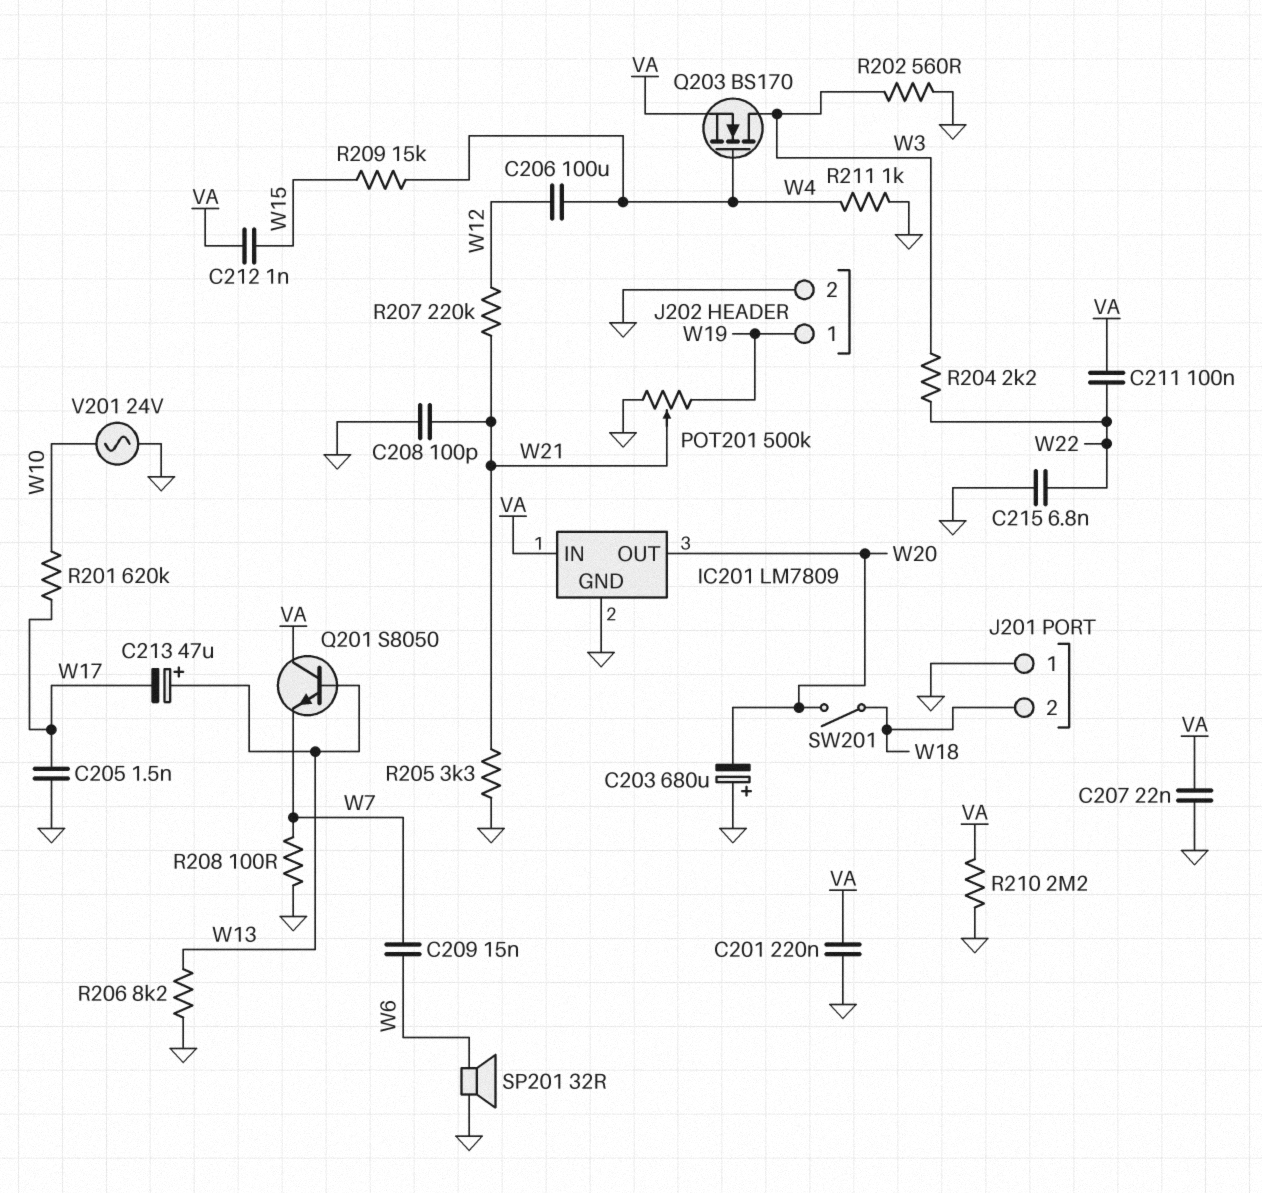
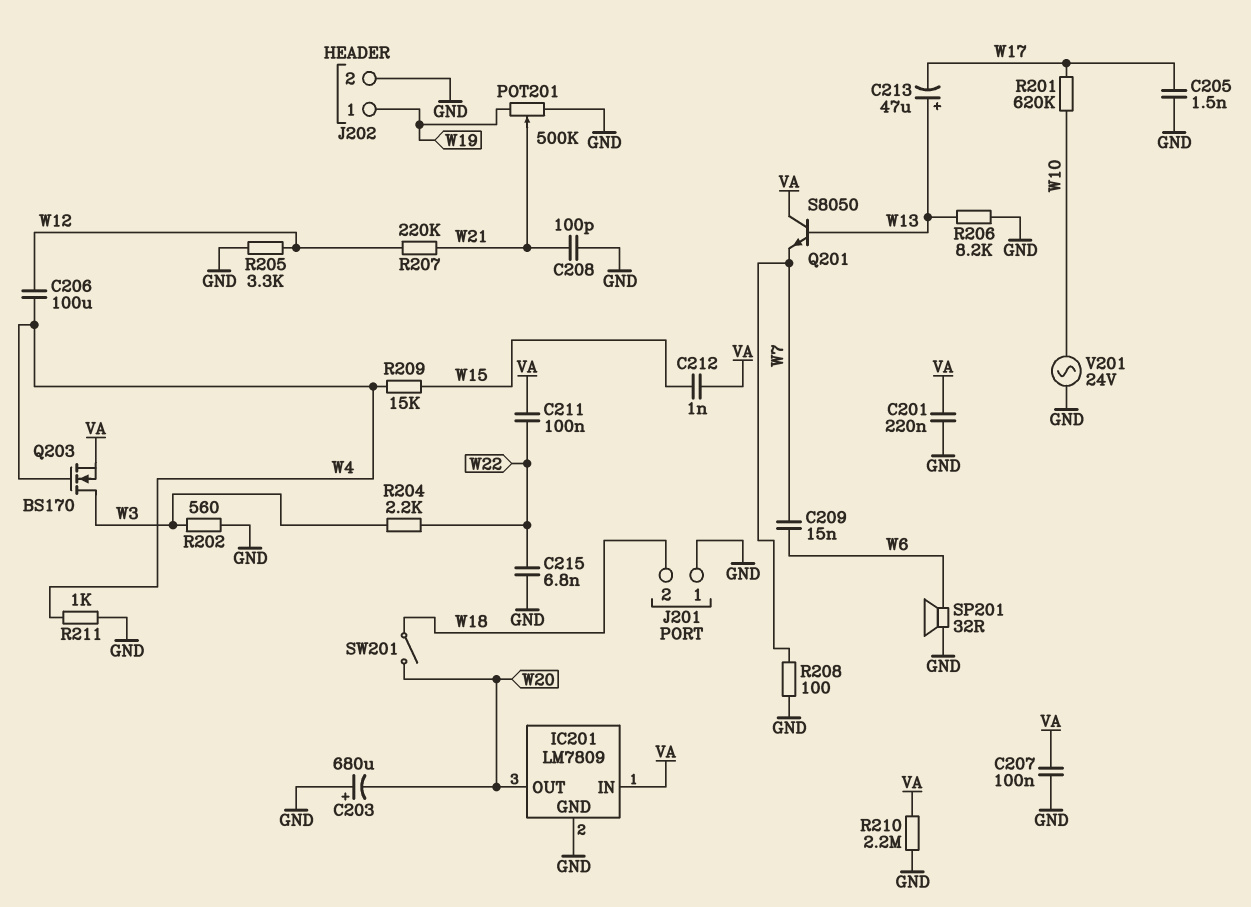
C207: 22nF (GND, VA) -> 100nF (GND, VA)
R205: 3.3k (GND, W21) -> 3.3k (GND, W12)

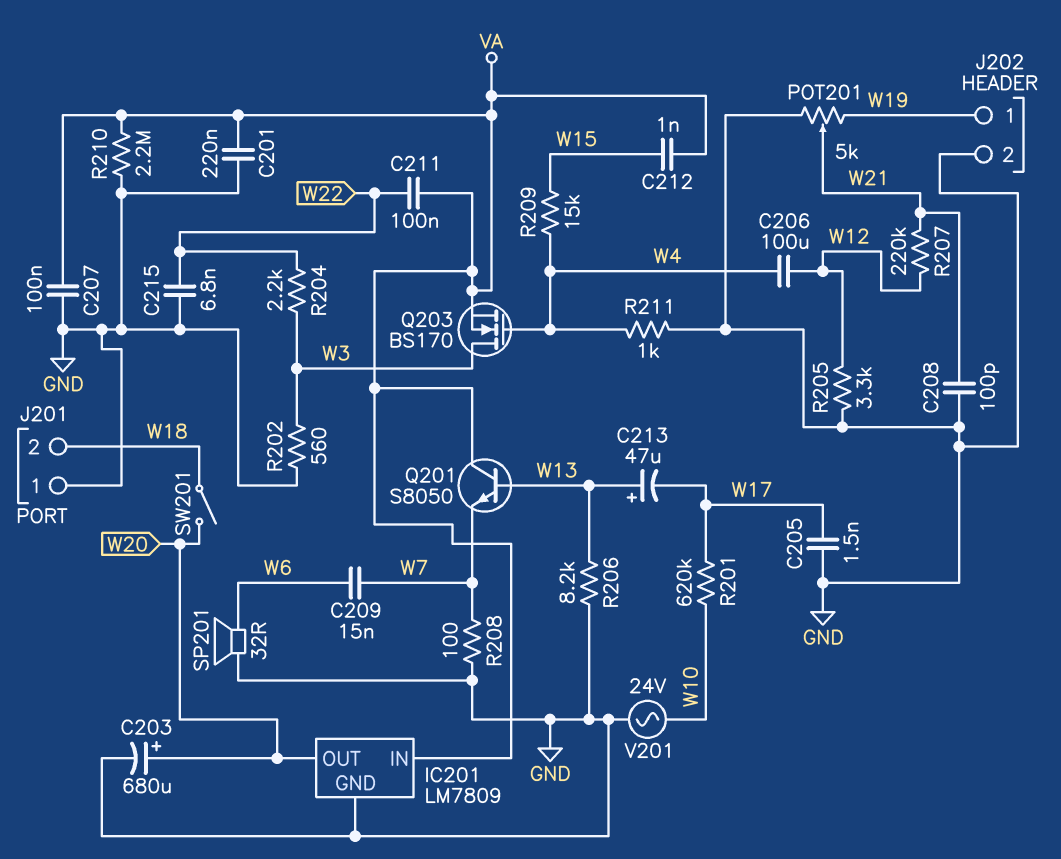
C203: 680uF (plus GND, minus W20) -> 680uF (plus W20, minus GND)
POT201: 500k (GND, W19, wiper W21) -> 5k (GND, W19, wiper W21)

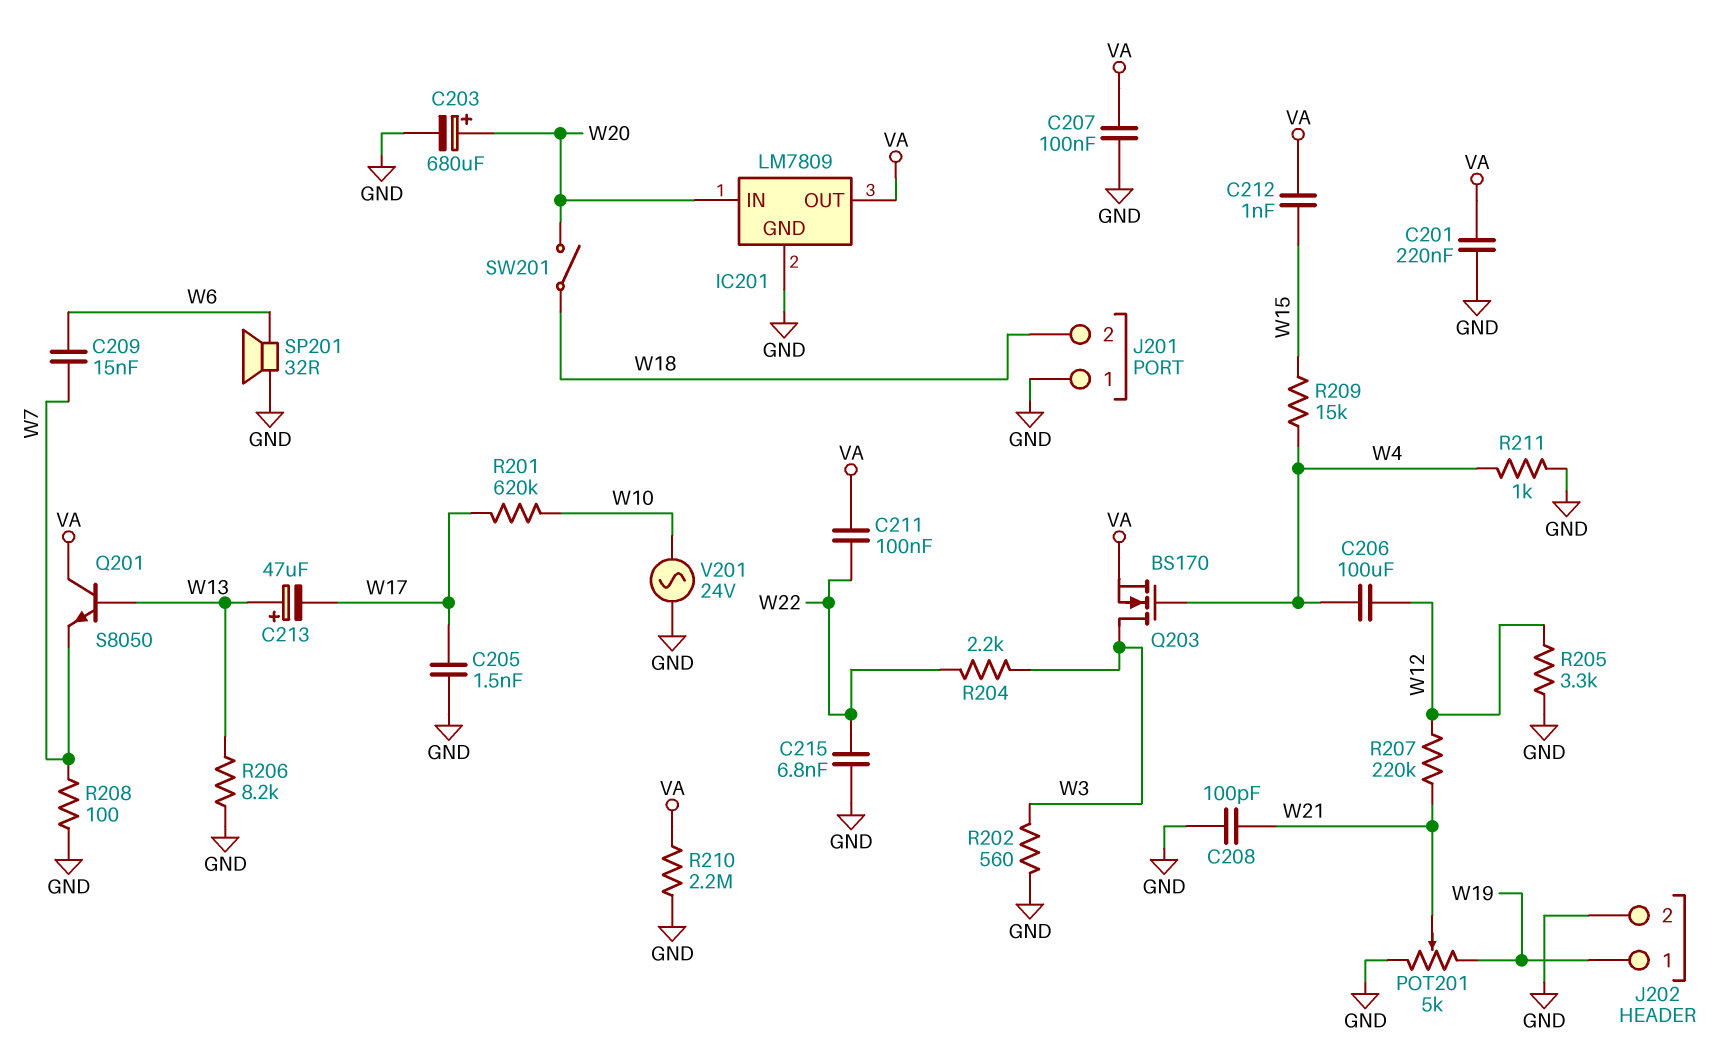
IC201 pin IN: VA -> W20
IC201 pin OUT: W20 -> VA

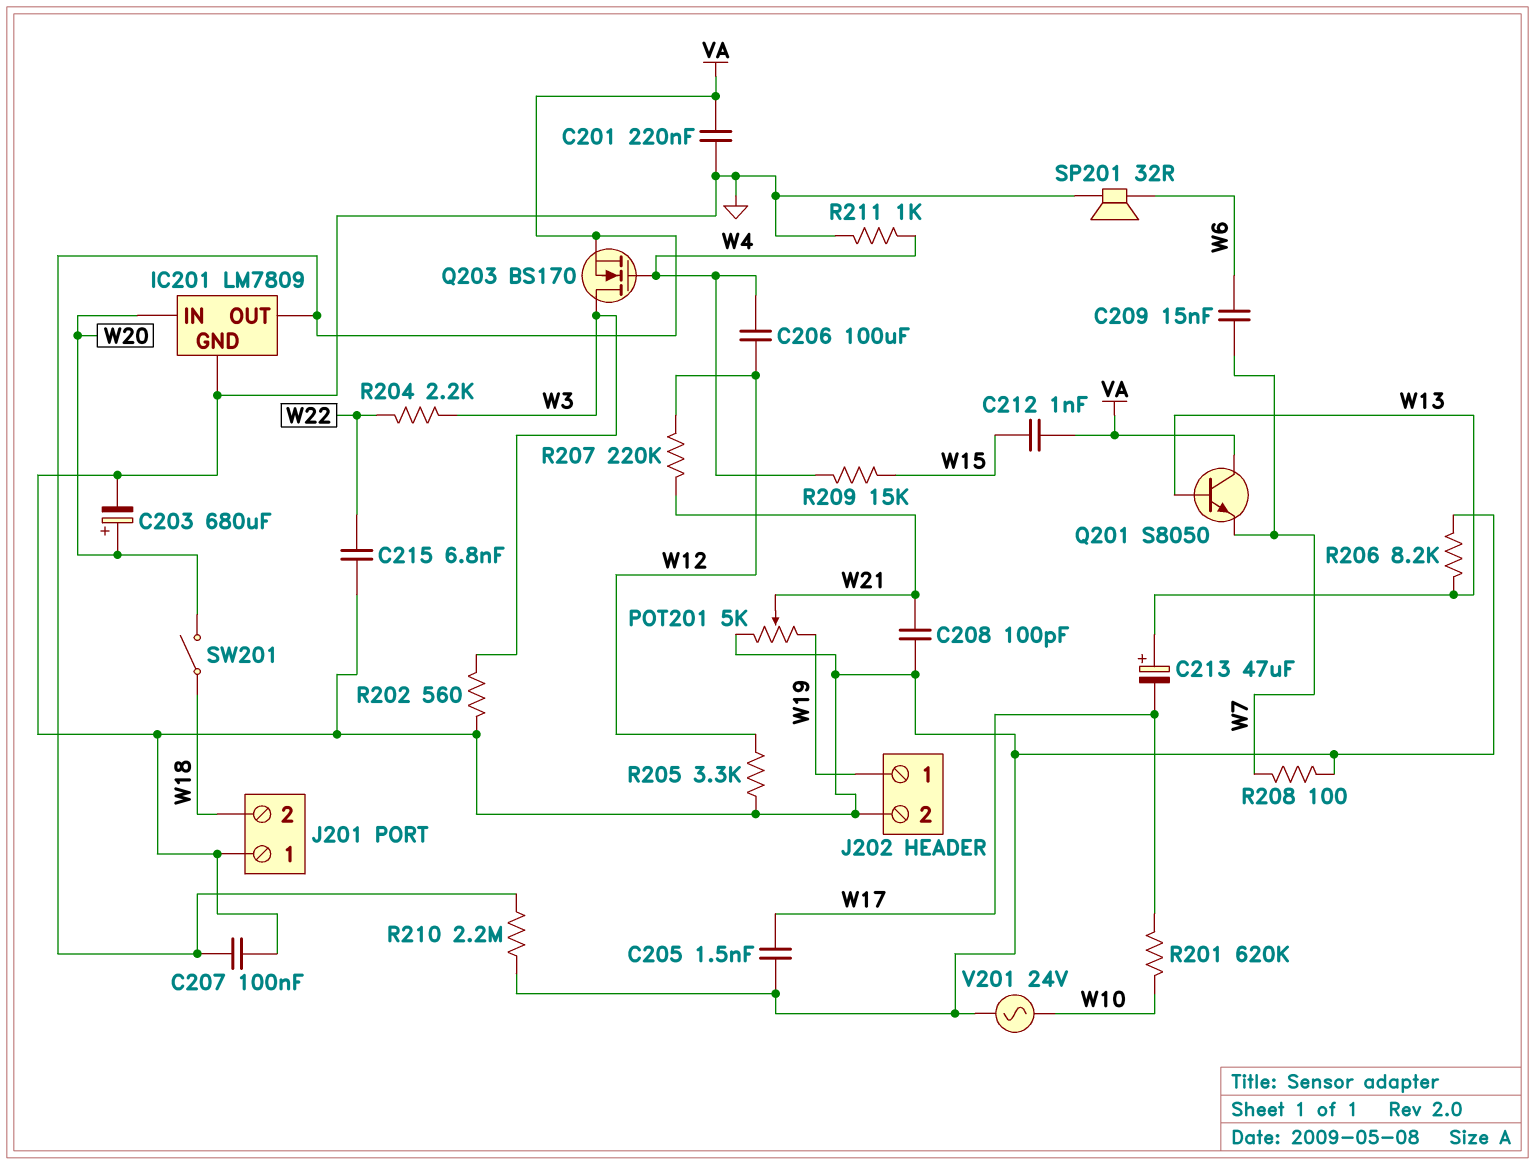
C211: 100nF (VA, W22) -> none

